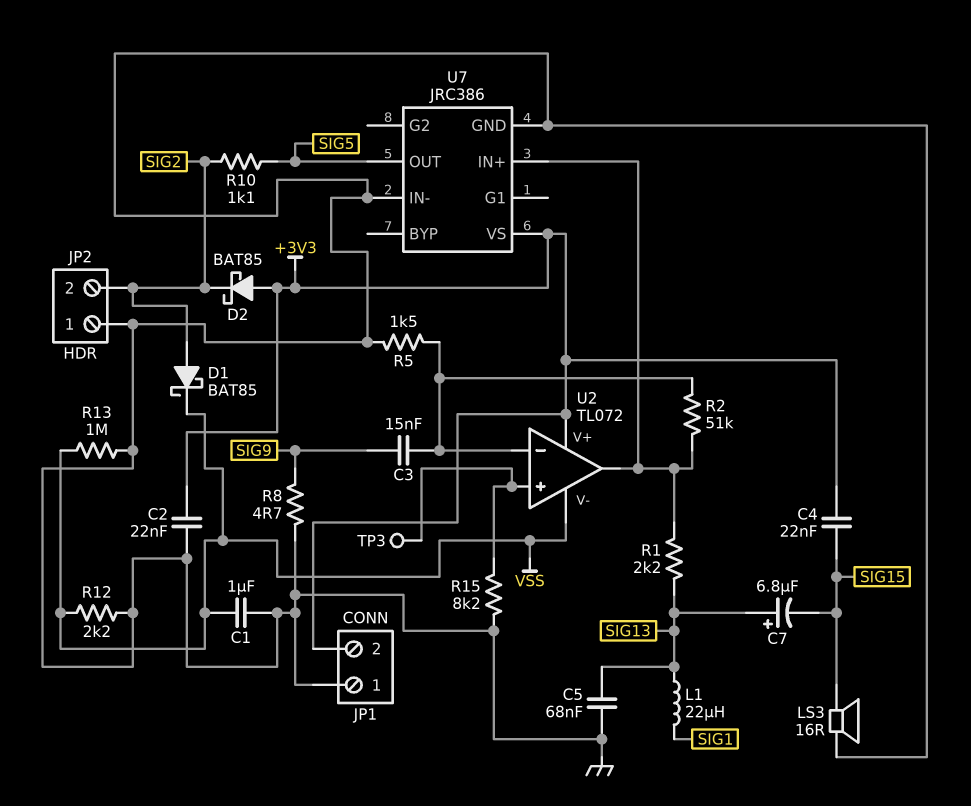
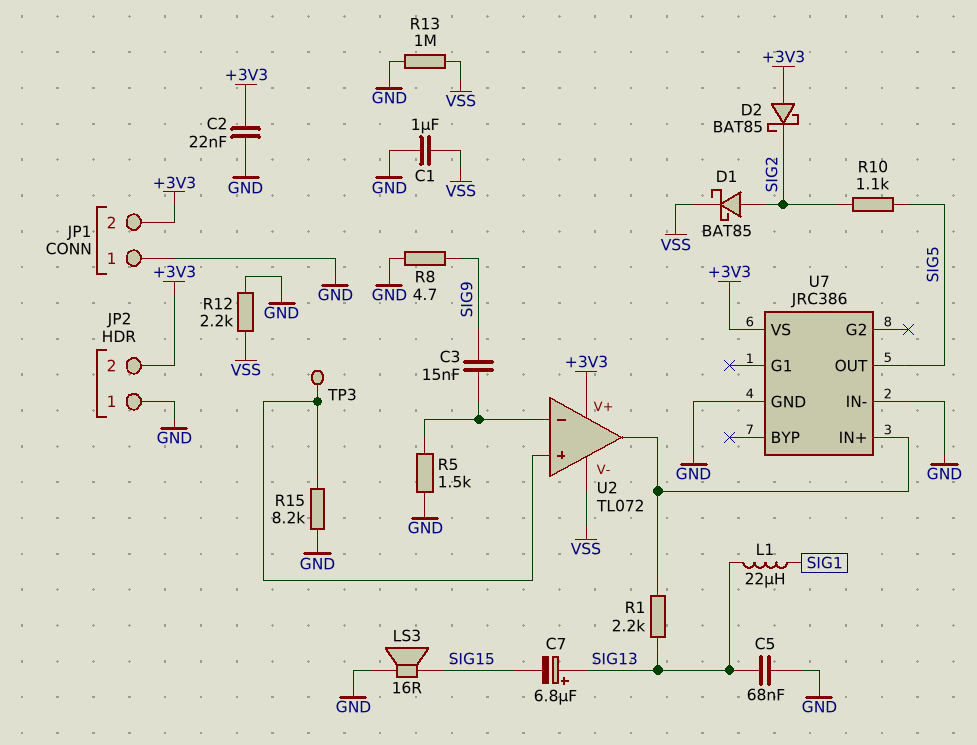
C4: 22nF (+3V3, SIG15) -> none
JP2 pin 2: SIG2 -> +3V3
R2: 51k (U2/in-, U2/out) -> none

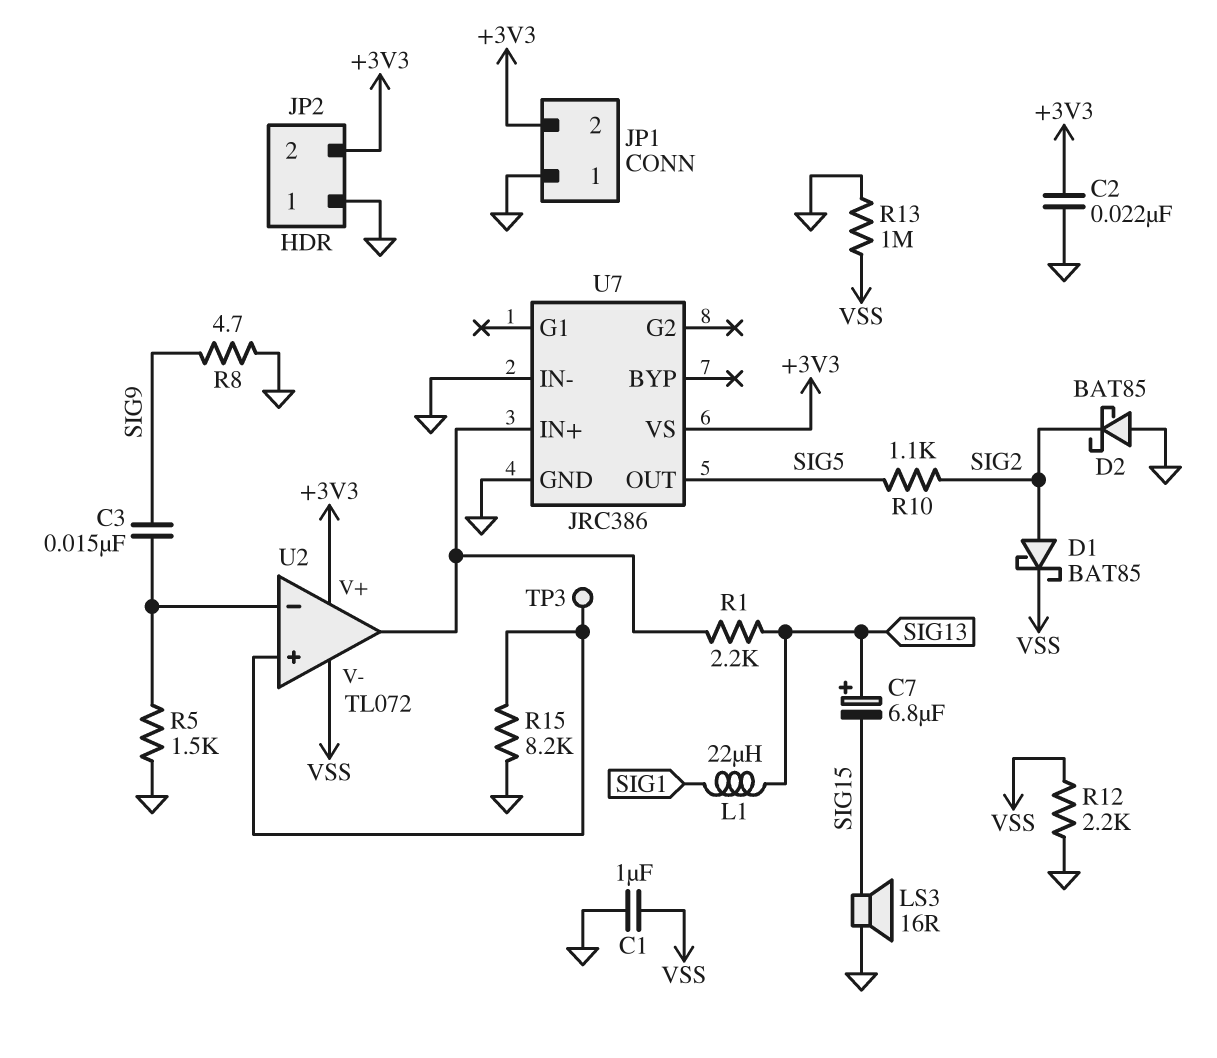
C5: 68nF (GND, SIG13) -> none
D2: schottky BAT85 (A +3V3, K SIG2) -> schottky BAT85 (A GND, K SIG2)

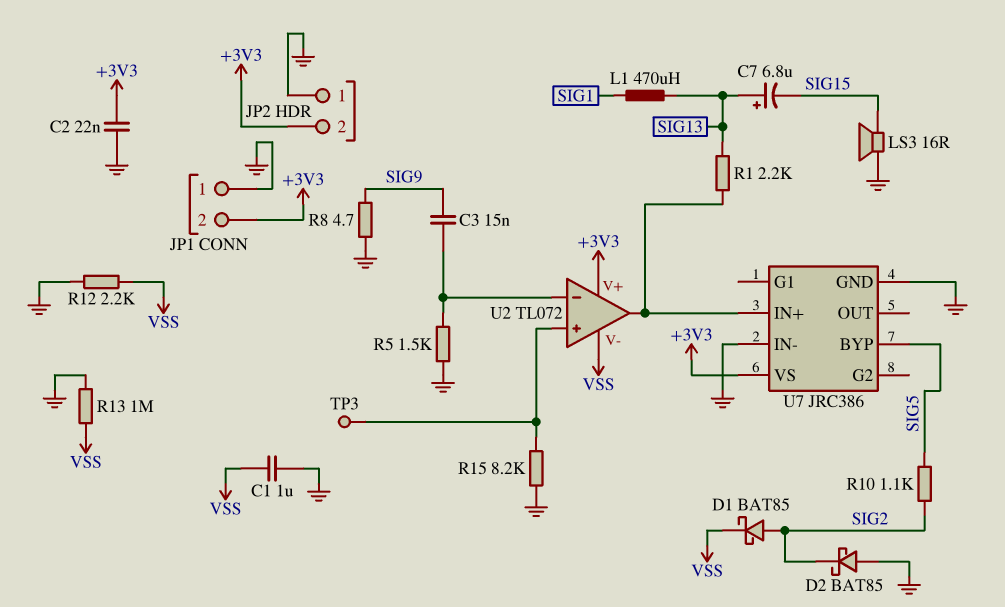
L1: 22uH (SIG1, SIG13) -> 470uH (SIG1, SIG13)
U7 pin BYP: none -> SIG5
U7 pin OUT: SIG5 -> none

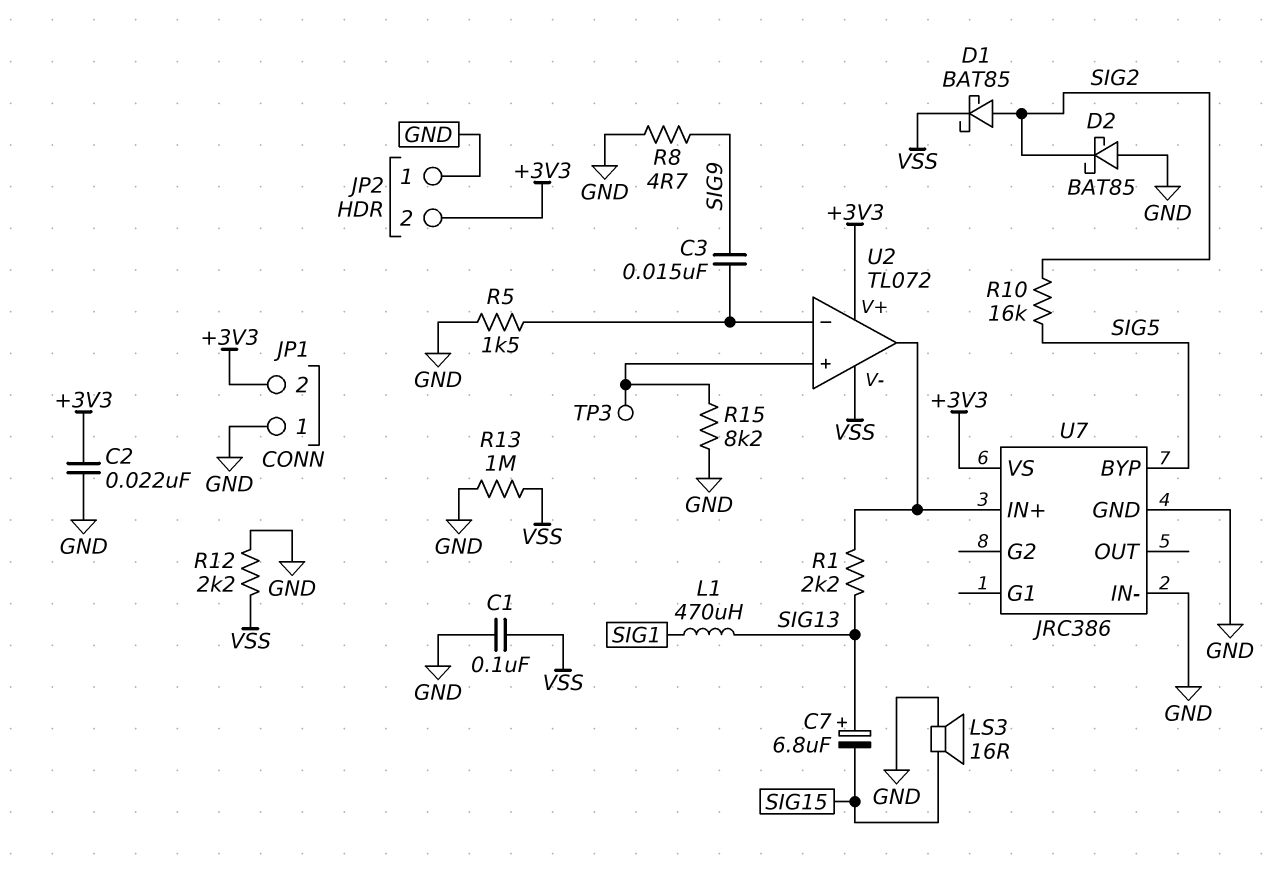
C1: 1uF (GND, VSS) -> 100nF (GND, VSS)
R10: 1.1k (SIG2, SIG5) -> 16k (SIG2, SIG5)

